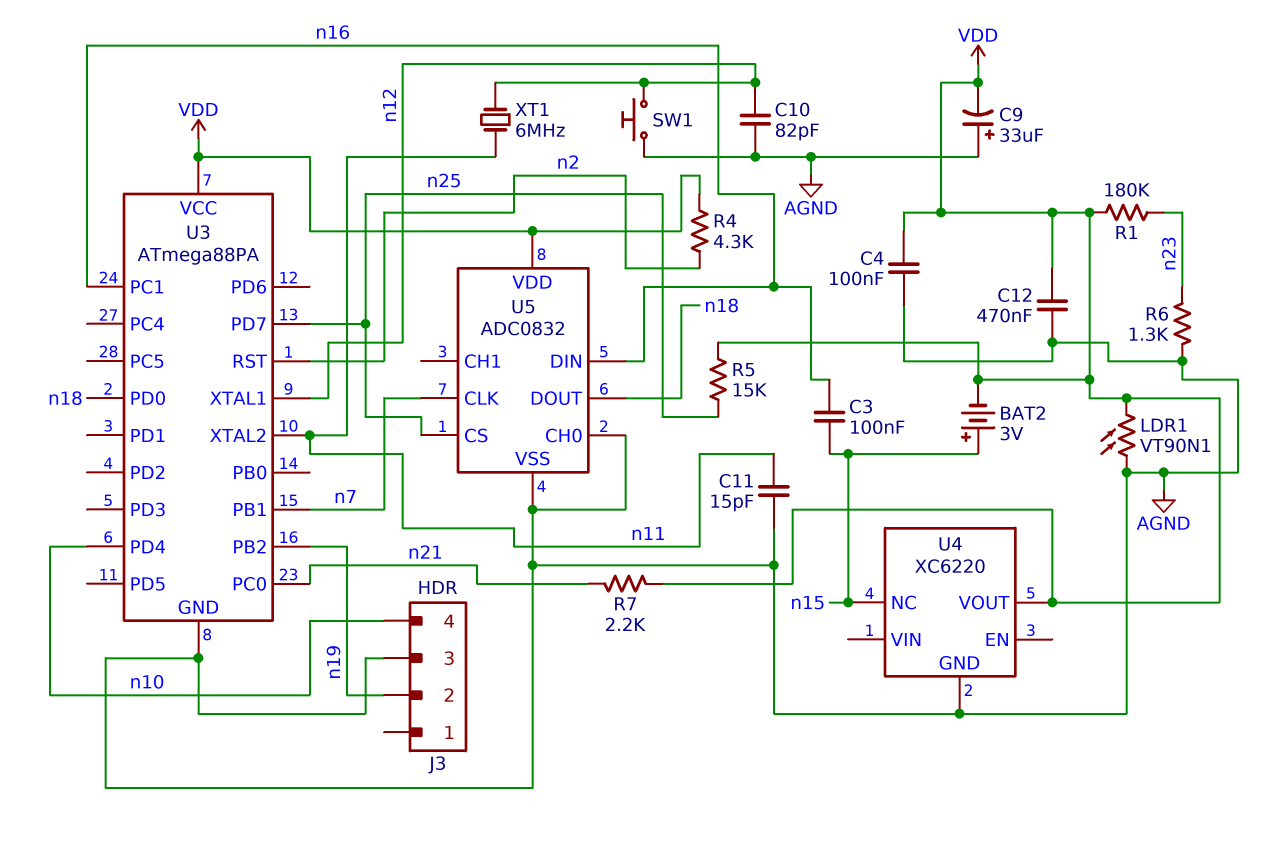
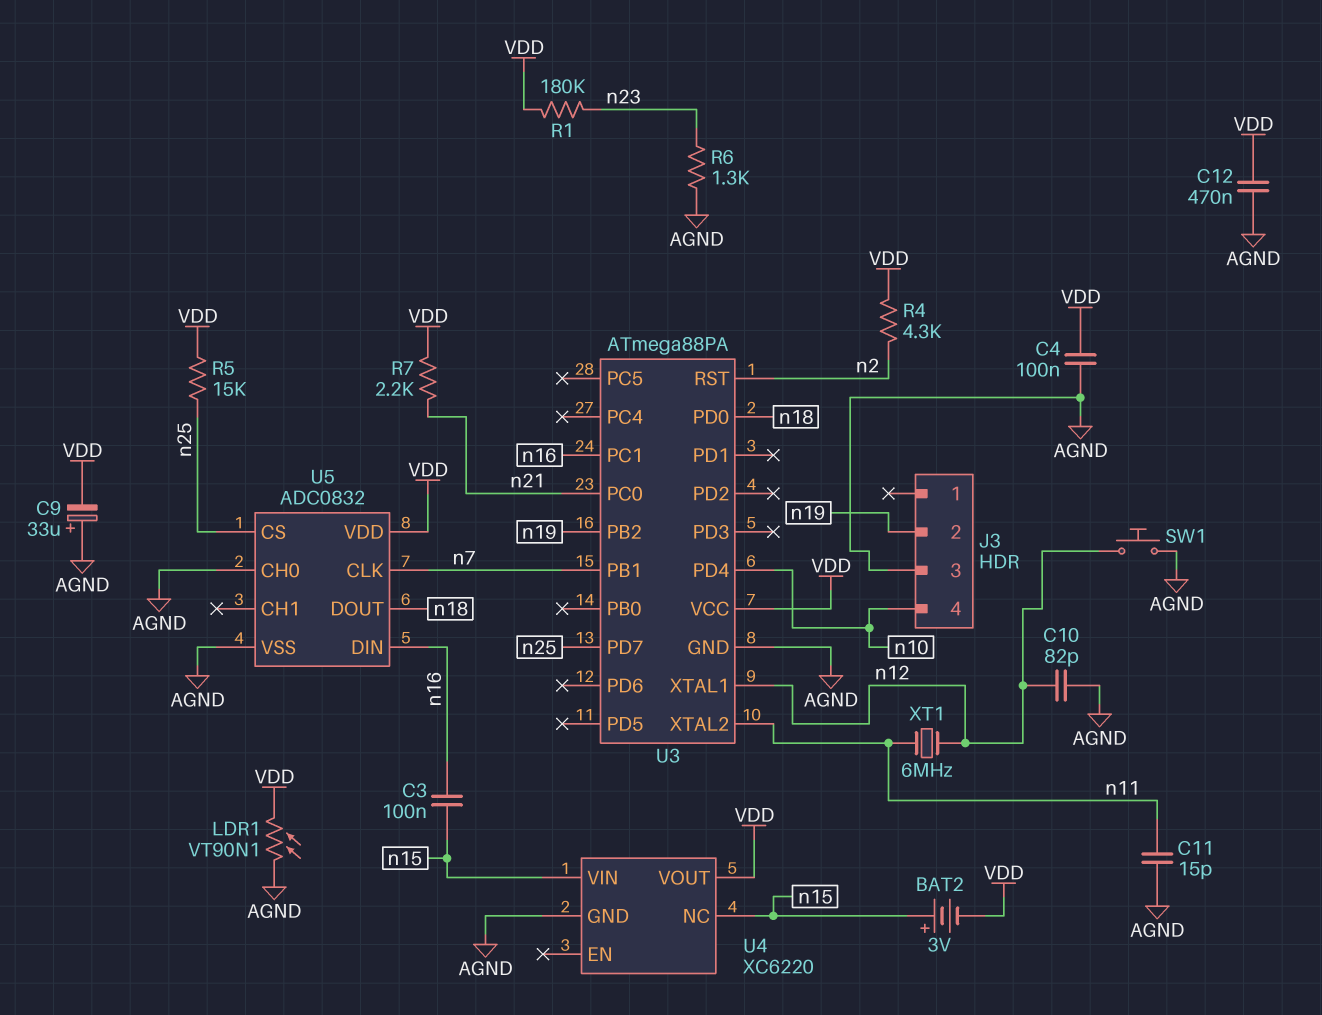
U4 pin VIN: none -> n15

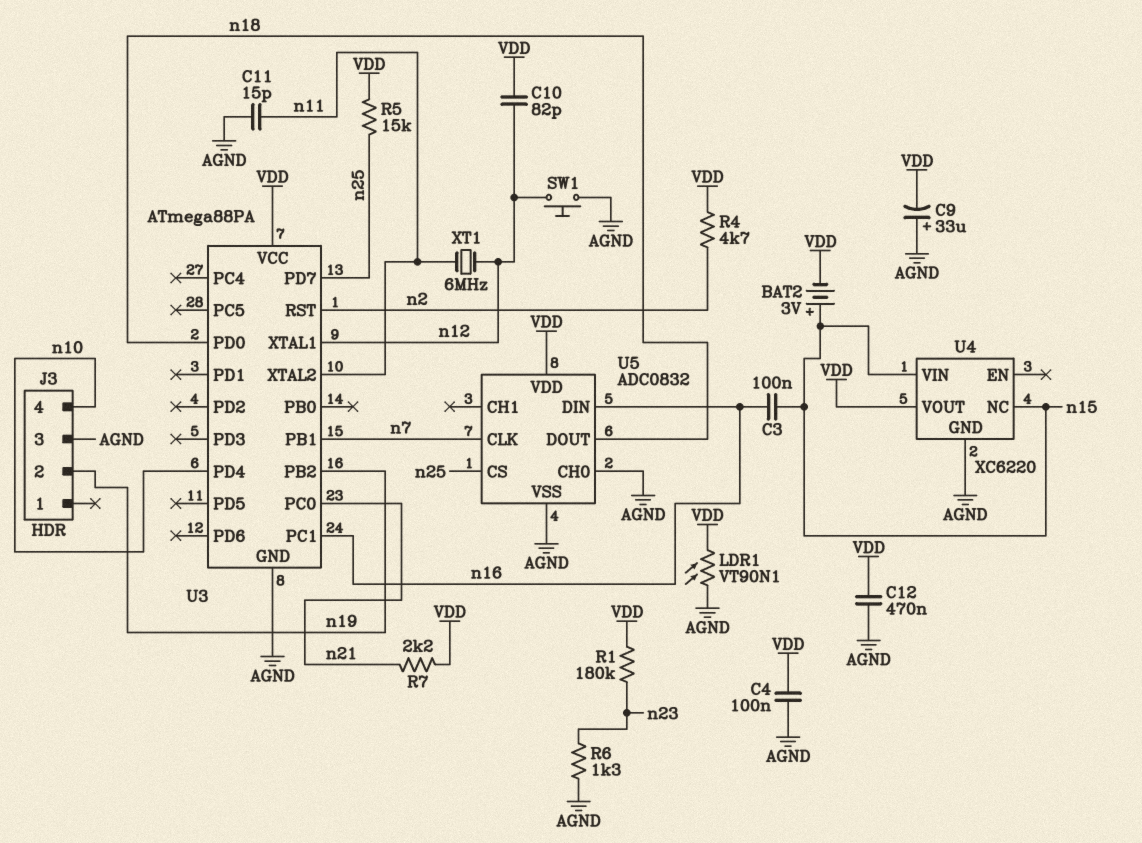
C10: 82pF (AGND, n12) -> 82pF (VDD, n12)
R4: 4.3k (VDD, n2) -> 4.7k (VDD, n2)

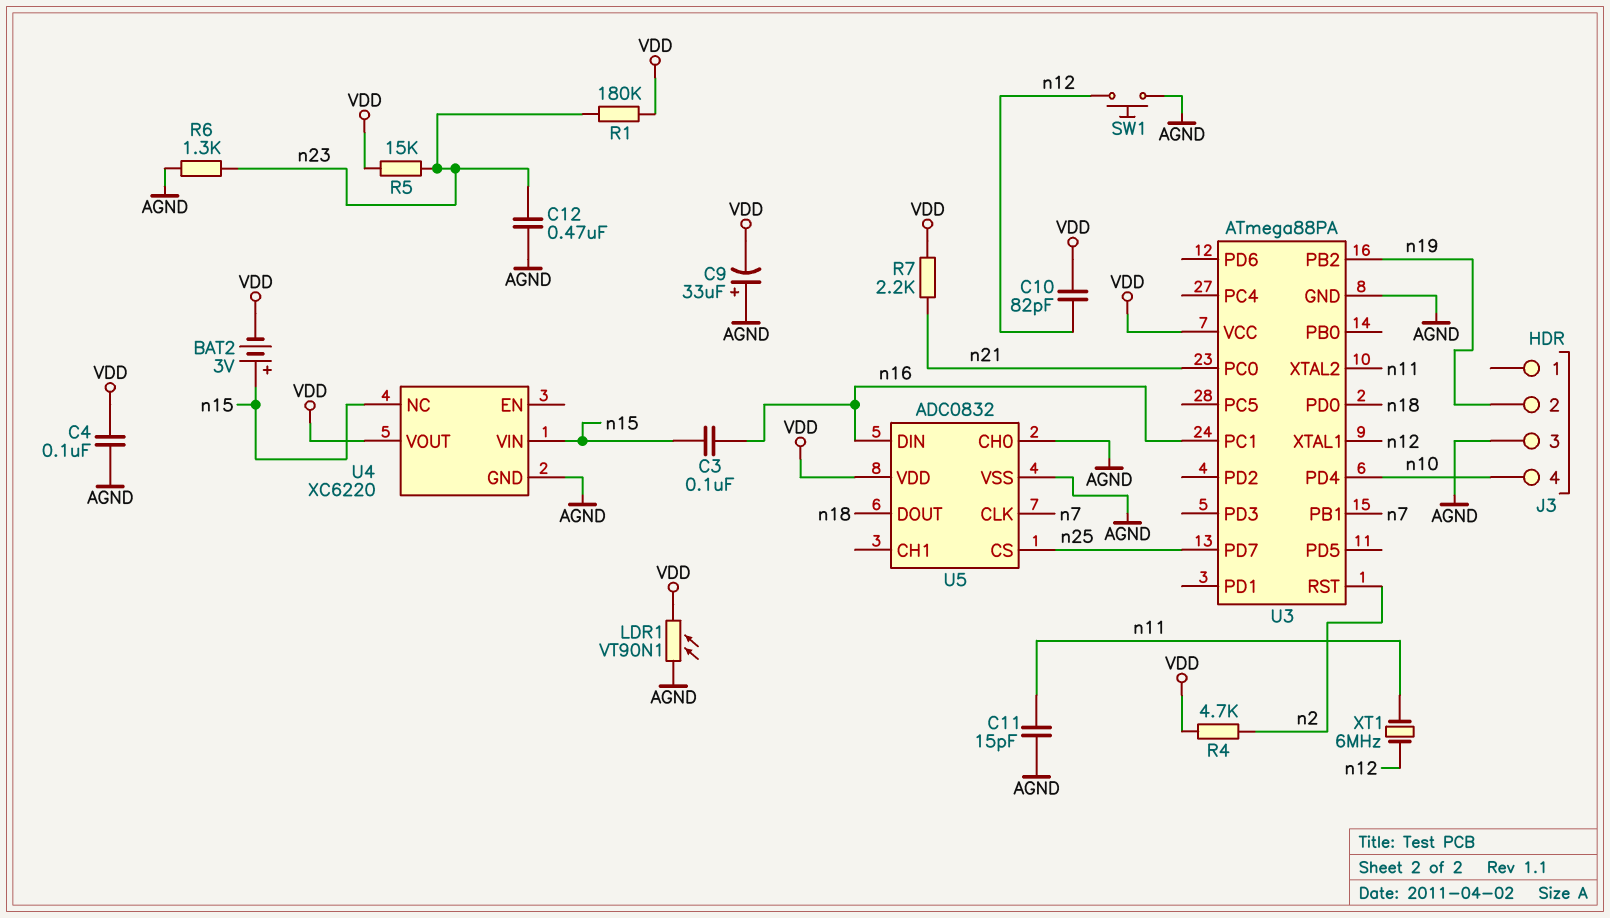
C12: 470nF (AGND, VDD) -> 470nF (AGND, n23)
R5: 15k (VDD, n25) -> 15k (VDD, n23)

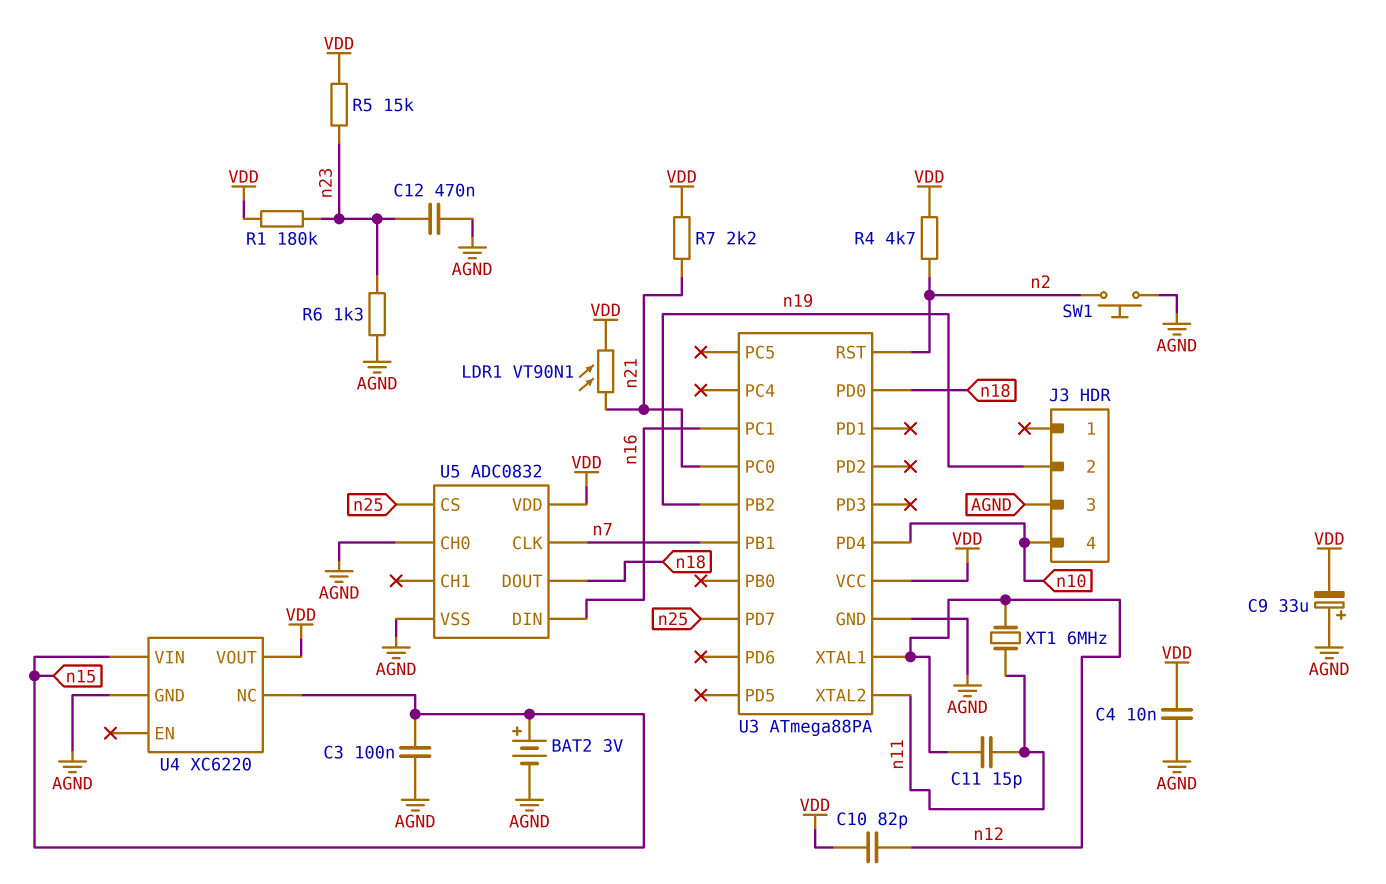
BAT2: 3V (plus n15, minus VDD) -> 3V (plus n15, minus AGND)
C3: 100nF (n15, n16) -> 100nF (AGND, n15)
C4: 100nF (AGND, VDD) -> 10nF (AGND, VDD)
C11: 15pF (AGND, n11) -> 15pF (n11, n12)
LDR1: VT90N1 (AGND, VDD) -> VT90N1 (VDD, n21)
SW1: button (AGND, n12) -> button (AGND, n2)

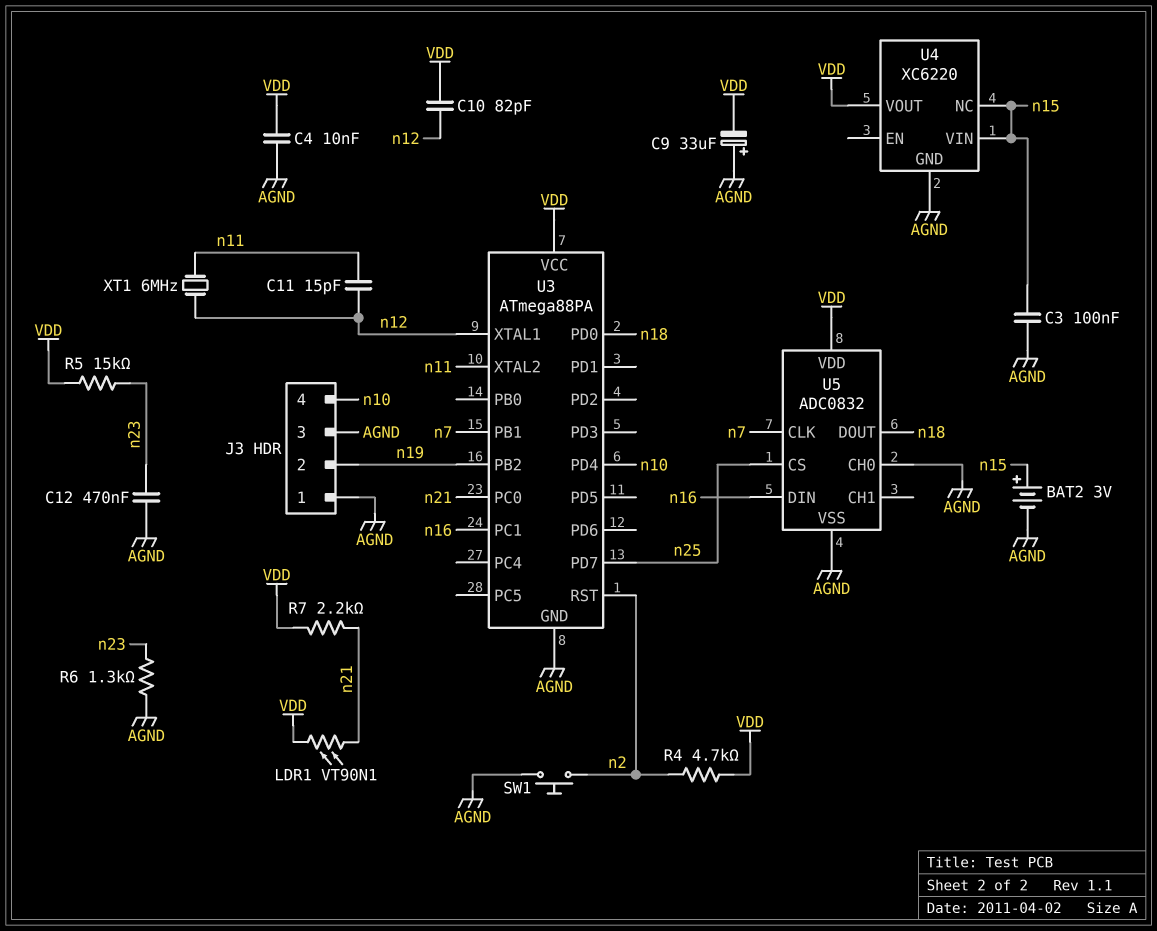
J3 pin 1: none -> AGND
R1: 180k (VDD, n23) -> none

